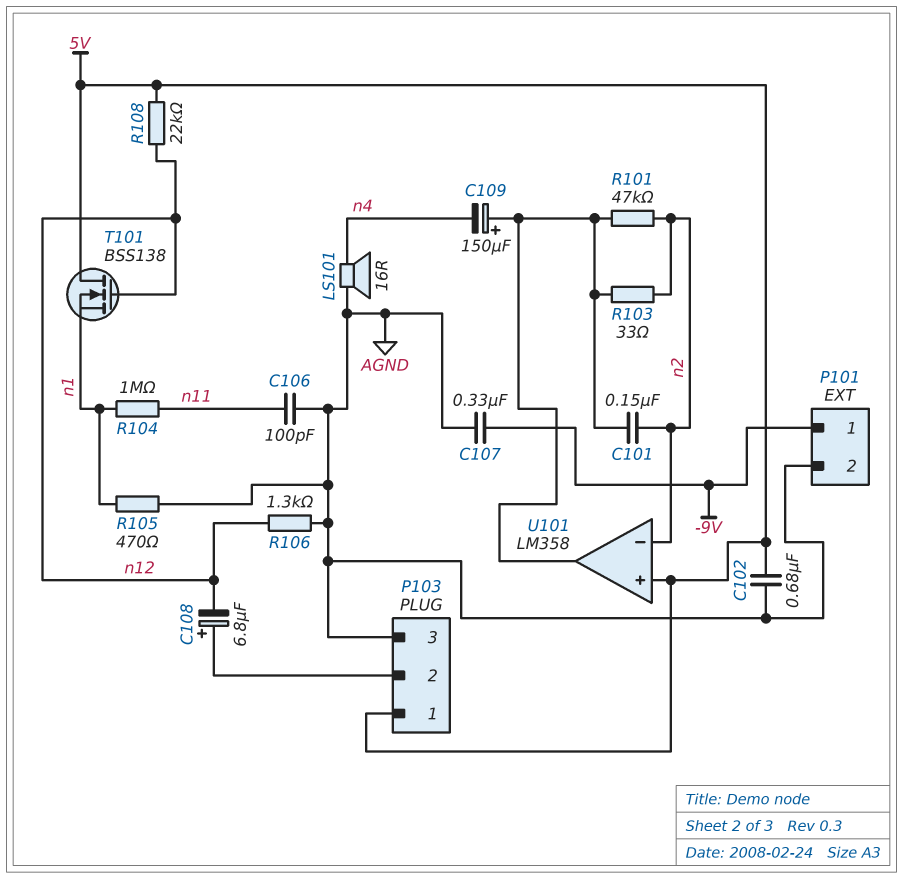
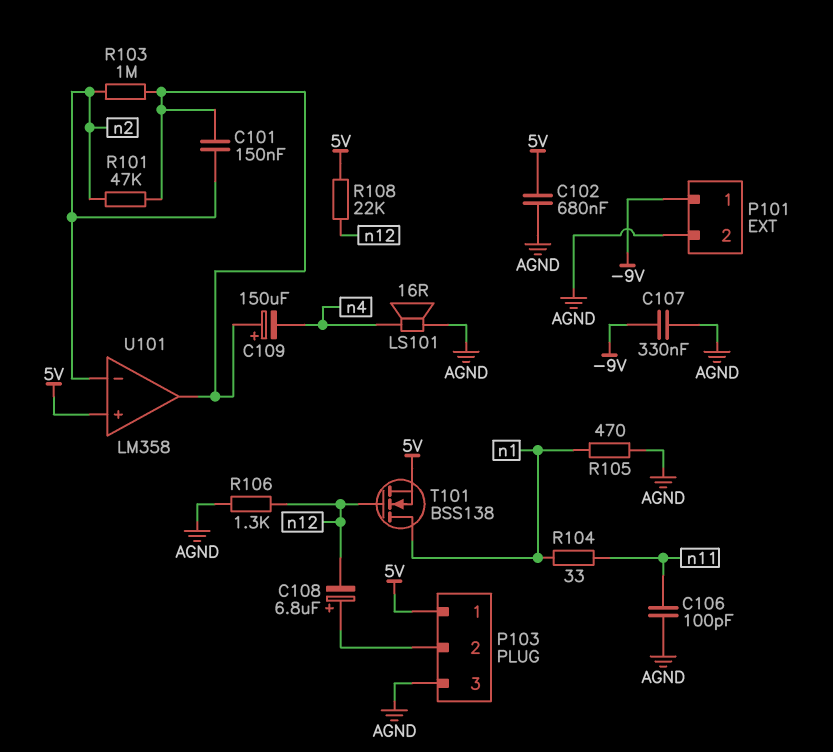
R103: 33 (U101/out, n2) -> 1M (U101/out, n2)
R104: 1M (n1, n11) -> 33 (n1, n11)
T101: NMOS BSS138 (G n12, D 5V, S n1) -> NMOS BSS138 (G n12, D n1, S 5V)

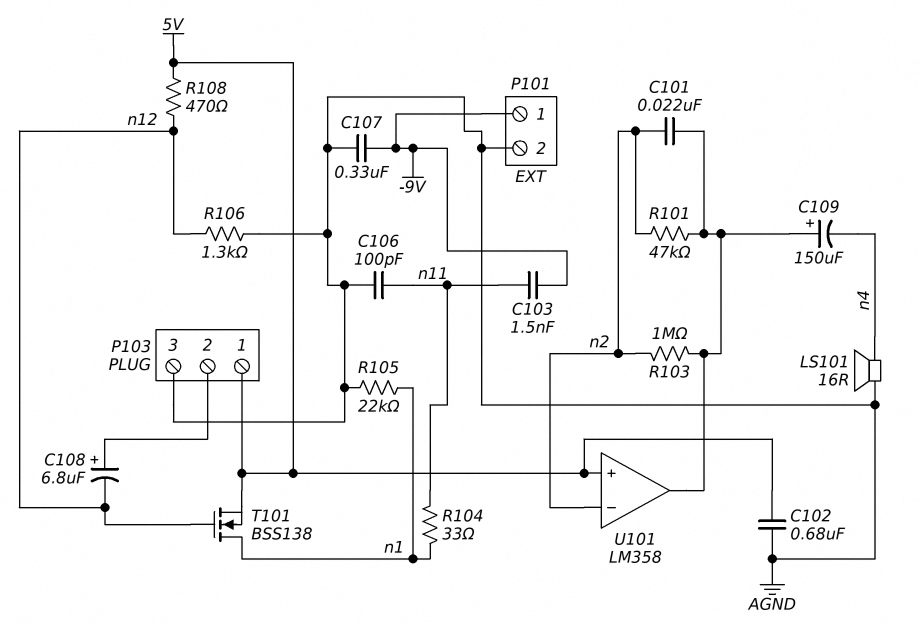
C101: 150nF (U101/out, n2) -> 22nF (U101/out, n2)
C103: none -> 1.5nF (-9V, n11)
R105: 470 (AGND, n1) -> 22k (AGND, n1)
R108: 22k (5V, n12) -> 470 (5V, n12)

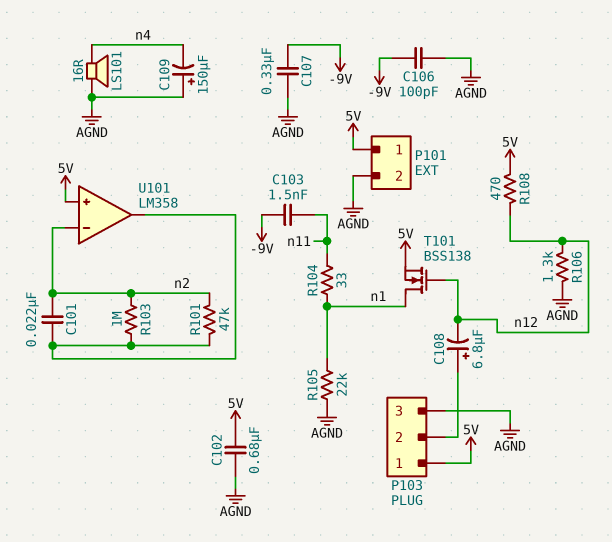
C106: 100pF (AGND, n11) -> 100pF (-9V, AGND)
C109: 150uF (plus U101/out, minus n4) -> 150uF (plus AGND, minus n4)
P101 pin 1: -9V -> 5V

